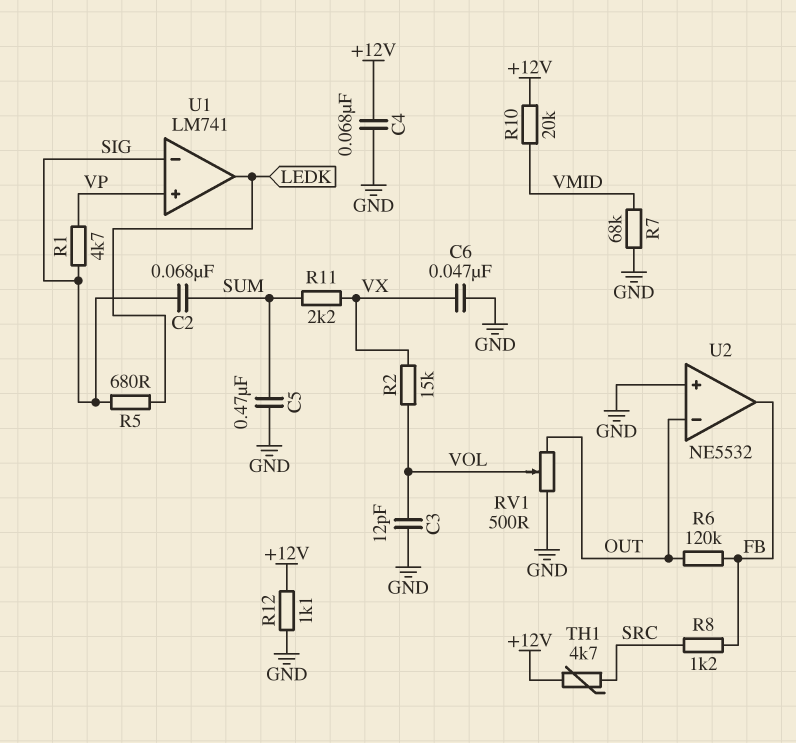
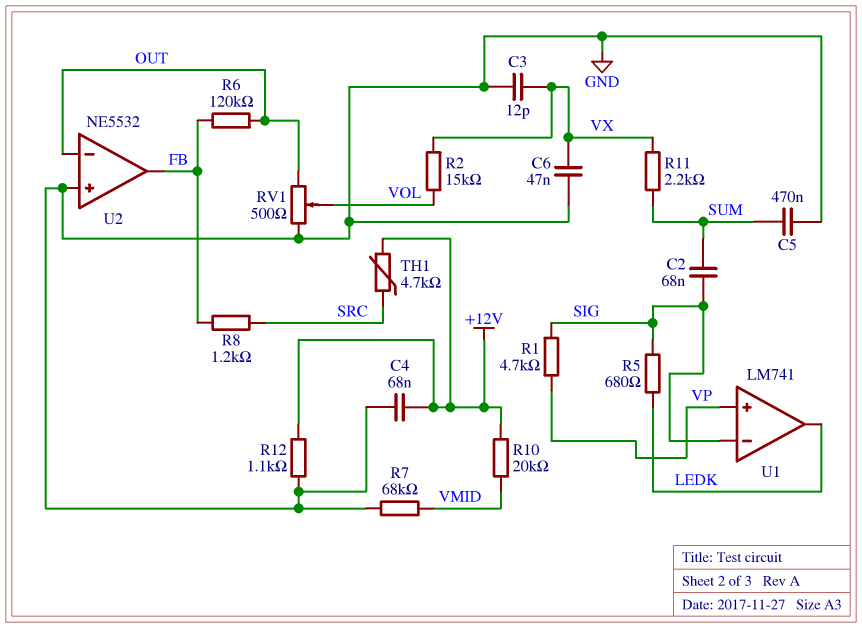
C3: 12pF (GND, VOL) -> 12pF (GND, VX)

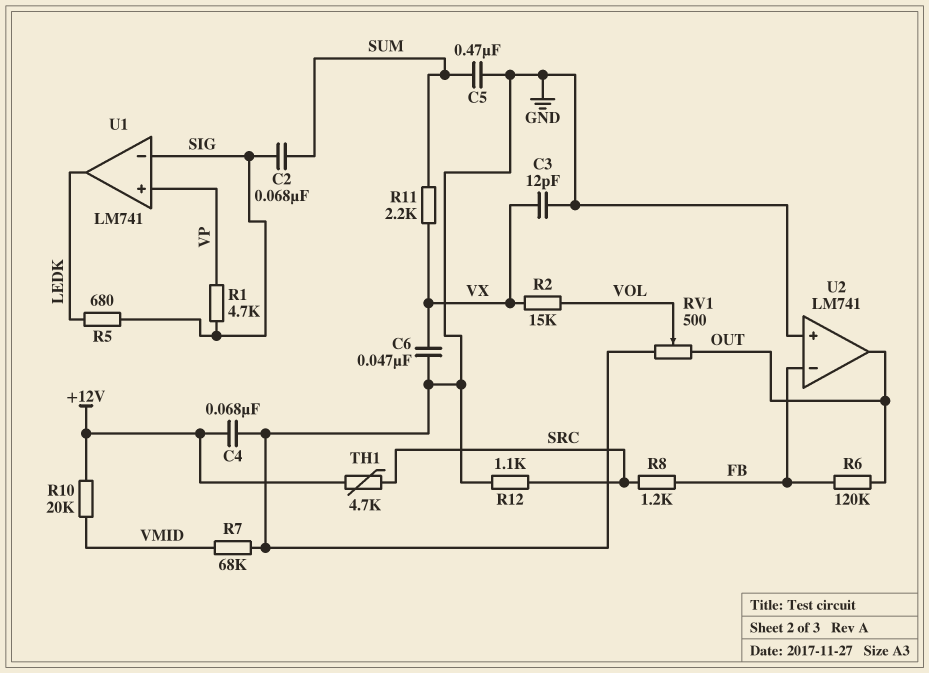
R12: 1.1k (+12V, GND) -> 1.1k (GND, SRC)
U2: NE5532 -> LM741
U2 pin in-: OUT -> FB
U2 pin out: FB -> OUT

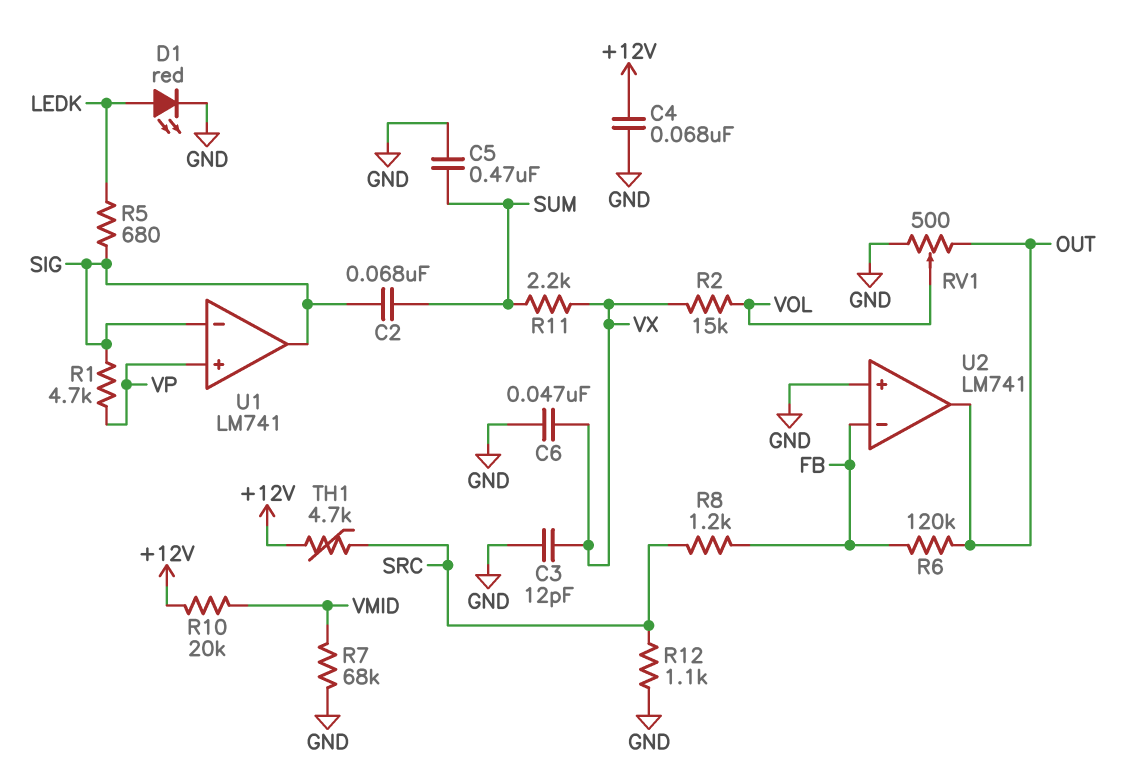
D1: none -> LED red (A LEDK, K GND)
U1 pin out: LEDK -> SIG

